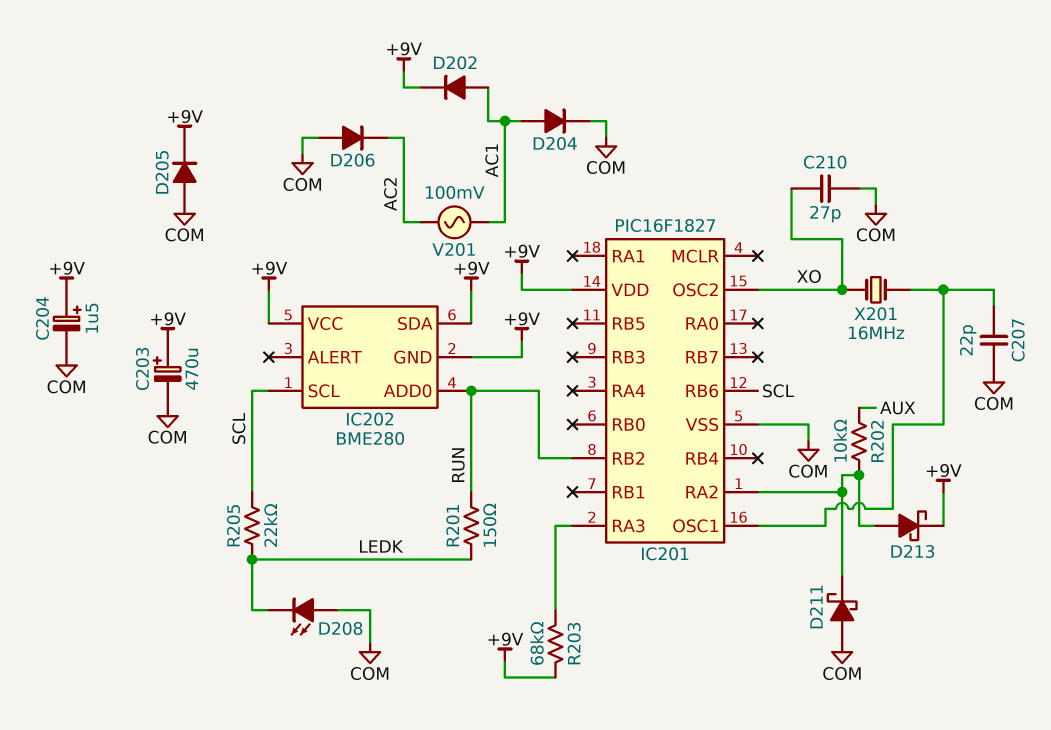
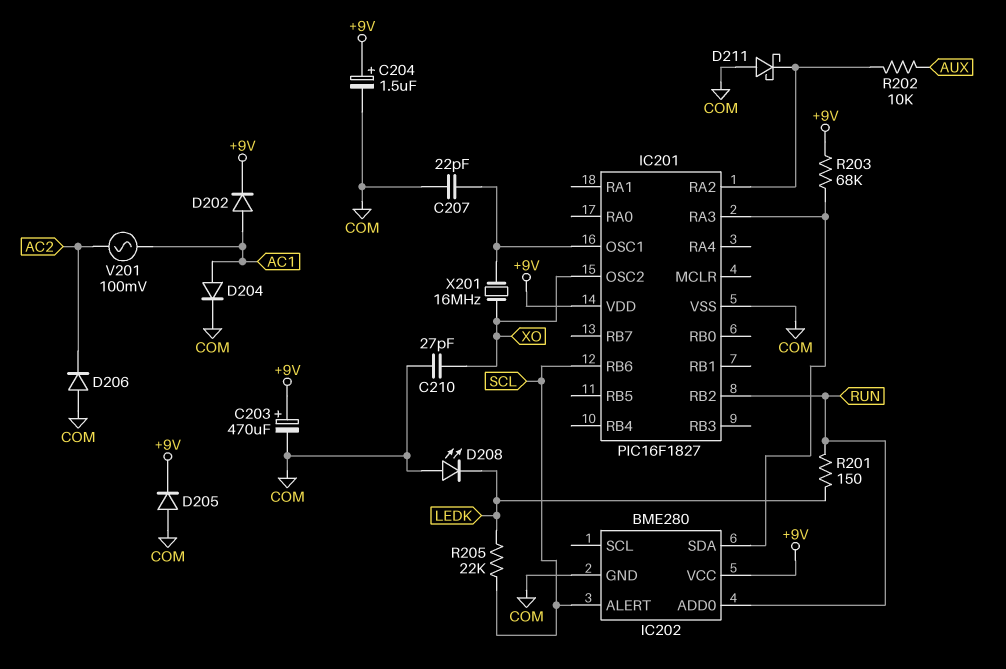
D213: schottky (A IC201/RA2, K +9V) -> none
IC202 pin ALERT: none -> SCL
IC202 pin GND: +9V -> COM
IC202 pin SCL: SCL -> none
IC202 pin SDA: +9V -> IC201/RA3

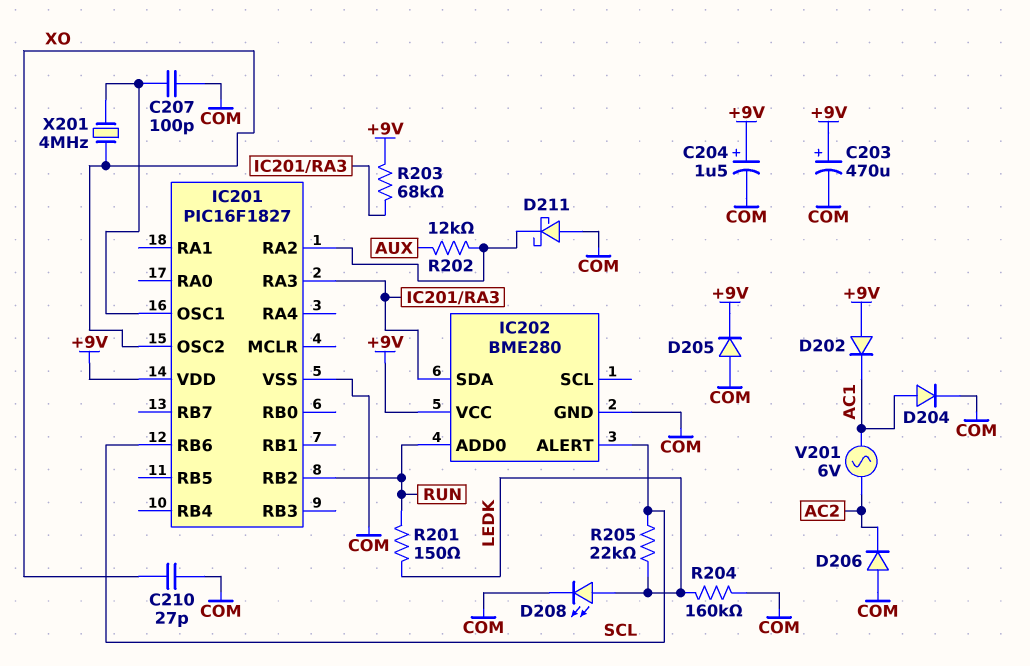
C207: 22pF (COM, IC201/OSC1) -> 100pF (COM, IC201/OSC1)
D202: diode (A AC1, K +9V) -> diode (A +9V, K AC1)
D208: LED (A COM, K LEDK) -> LED (A LEDK, K COM)
R202: 10k (AUX, IC201/RA2) -> 12k (AUX, IC201/RA2)
R204: none -> 160k (COM, LEDK)
V201: AC 100mV (AC1, AC2) -> AC 6V (AC1, AC2)
X201: 16MHz (IC201/OSC1, XO) -> 4MHz (IC201/OSC1, XO)

